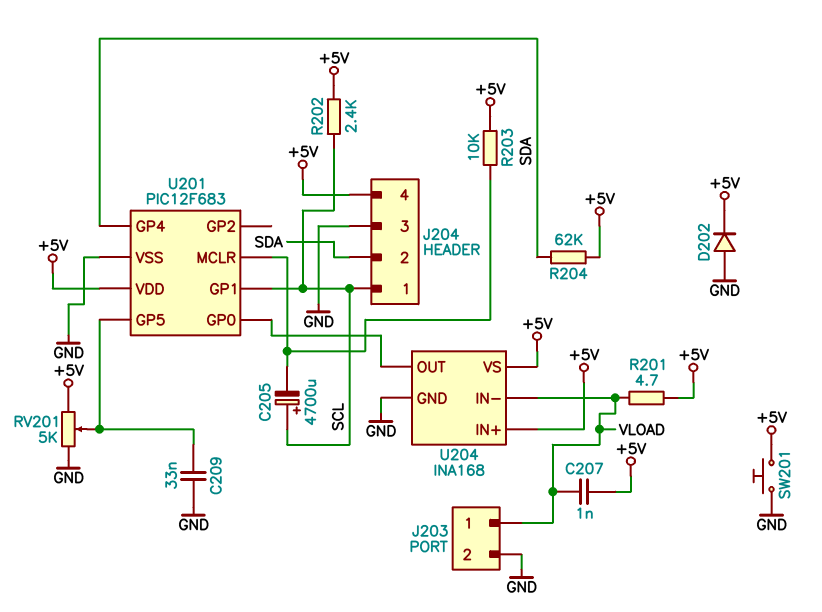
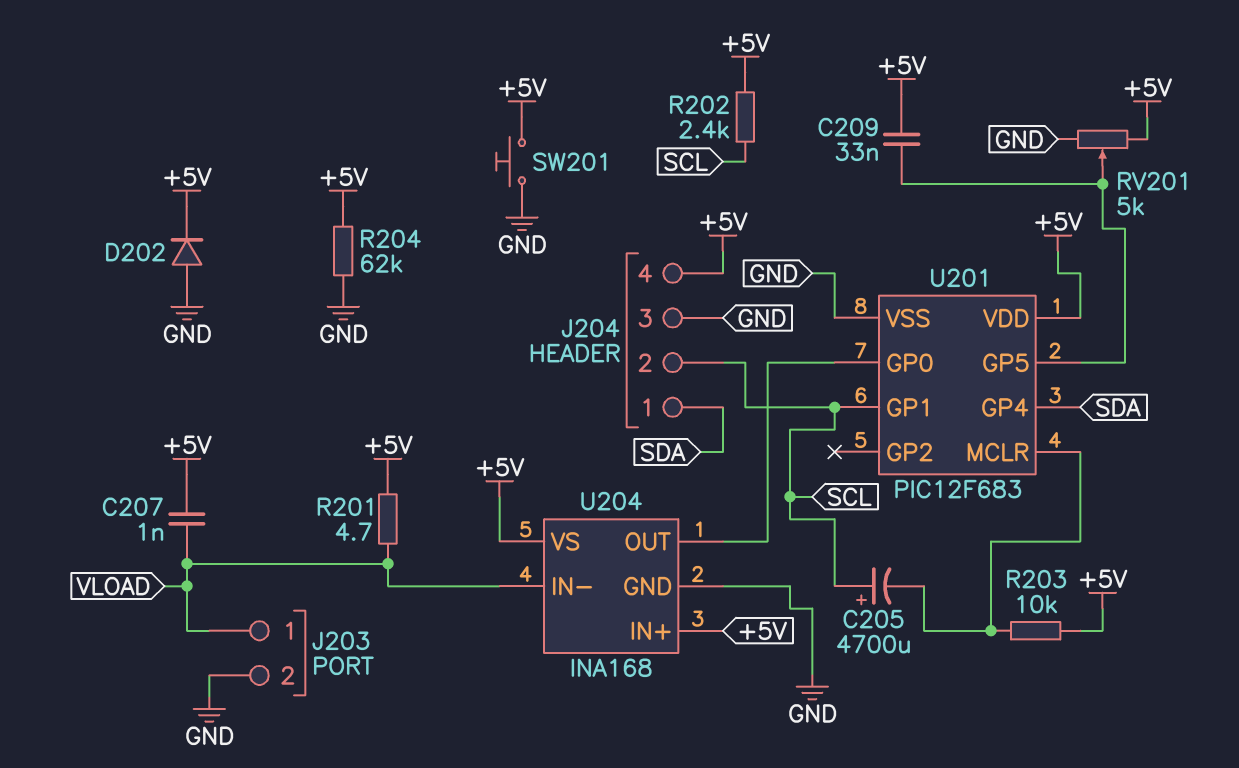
C209: 33nF (GND, U201/GP5) -> 33nF (+5V, U201/GP5)
J204 pin 1: SCL -> SDA
J204 pin 2: SDA -> SCL
R204: 62k (+5V, SDA) -> 62k (+5V, GND)

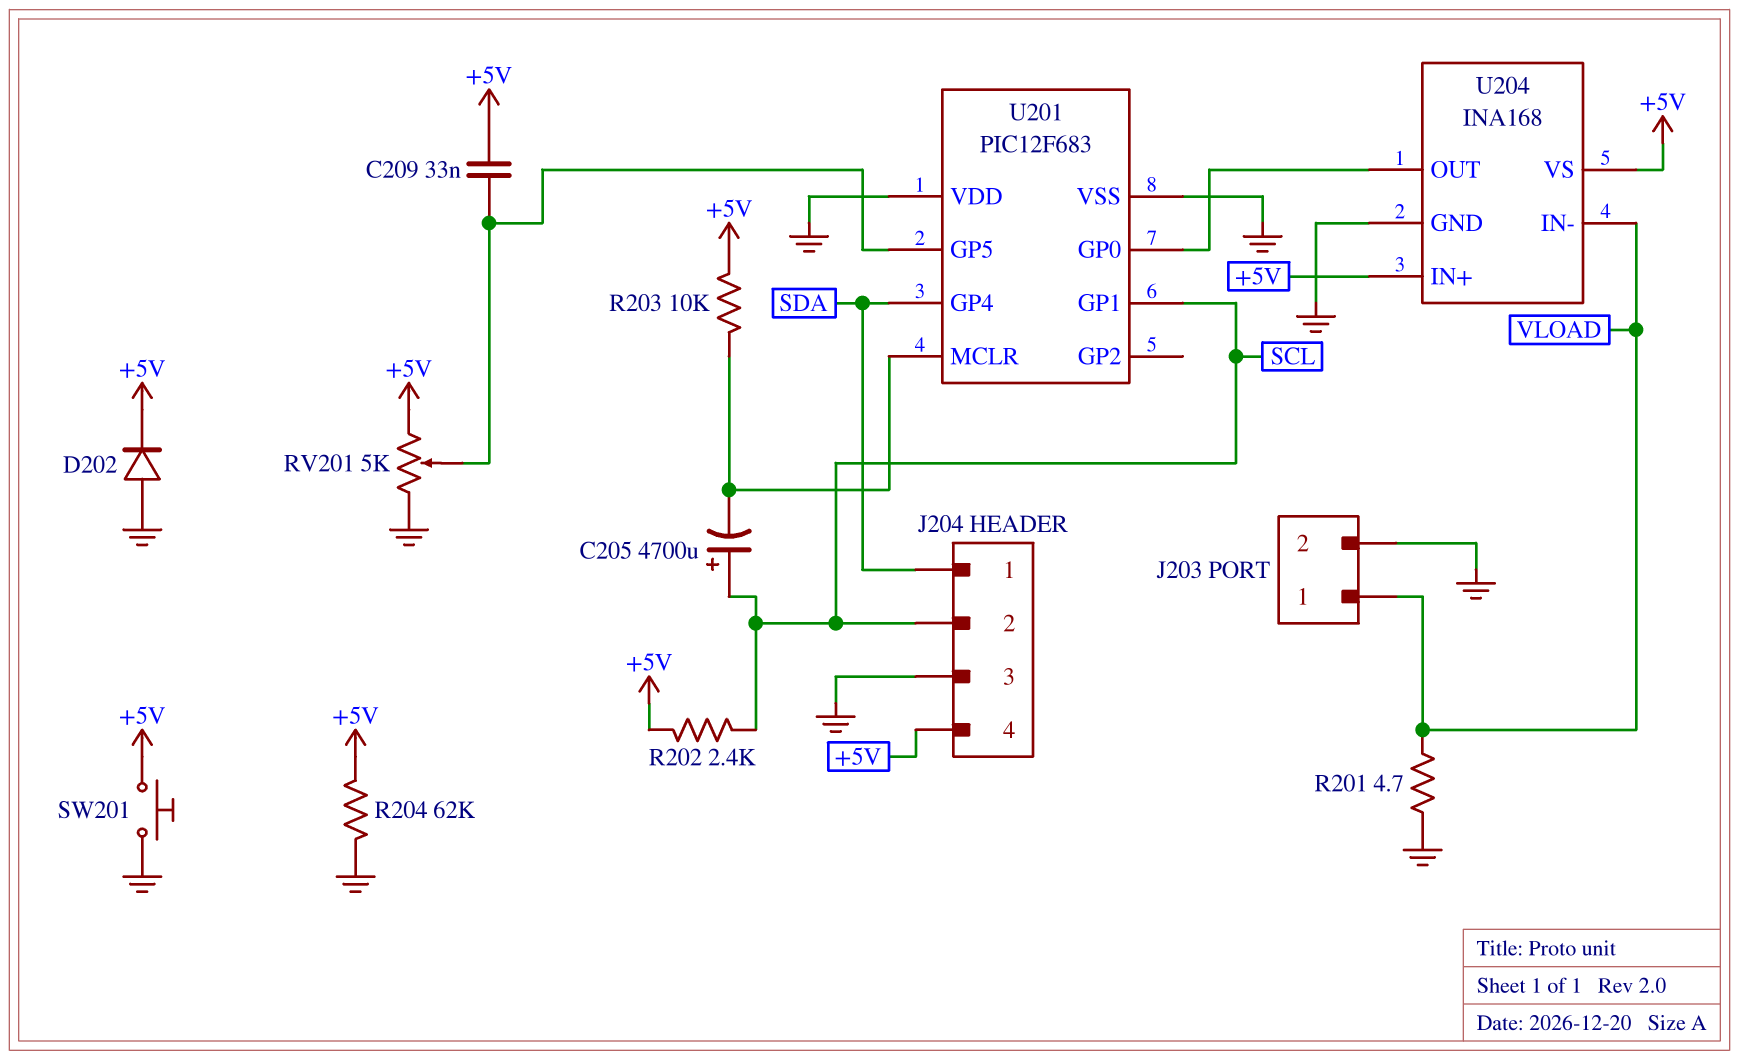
C207: 1nF (+5V, VLOAD) -> none
R201: 4.7 (+5V, VLOAD) -> 4.7 (GND, VLOAD)
U201 pin VDD: +5V -> GND

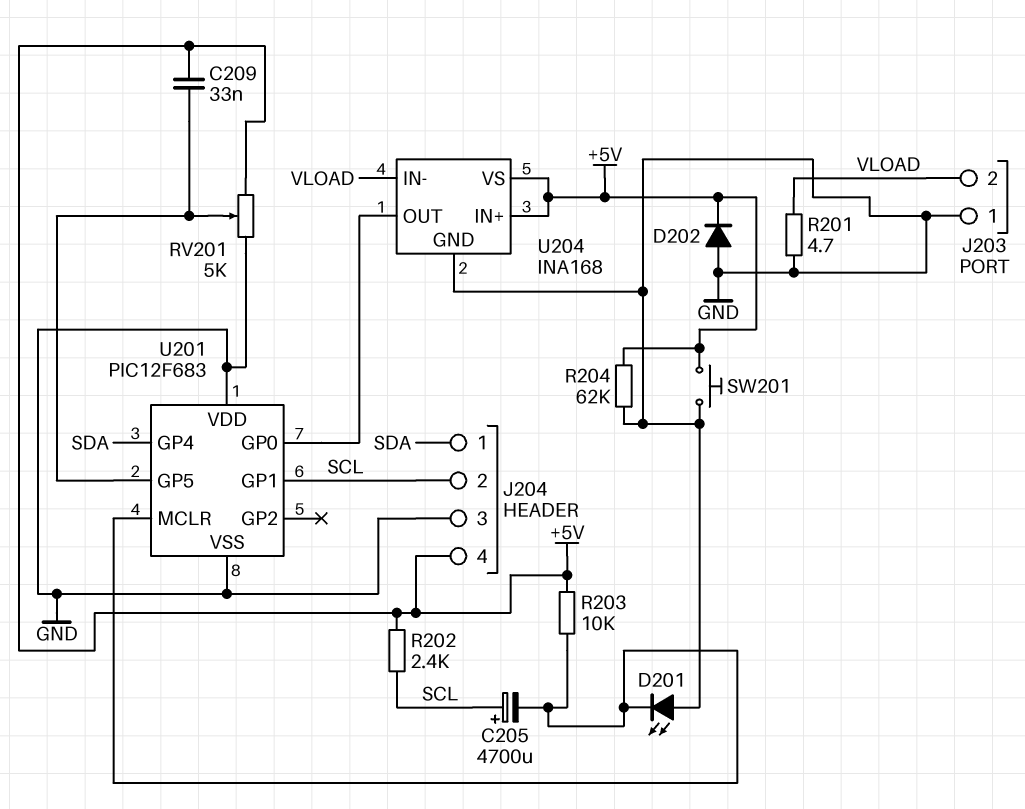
D201: none -> LED (A GND, K U201/MCLR)
J203 pin 1: VLOAD -> GND
J203 pin 2: GND -> VLOAD

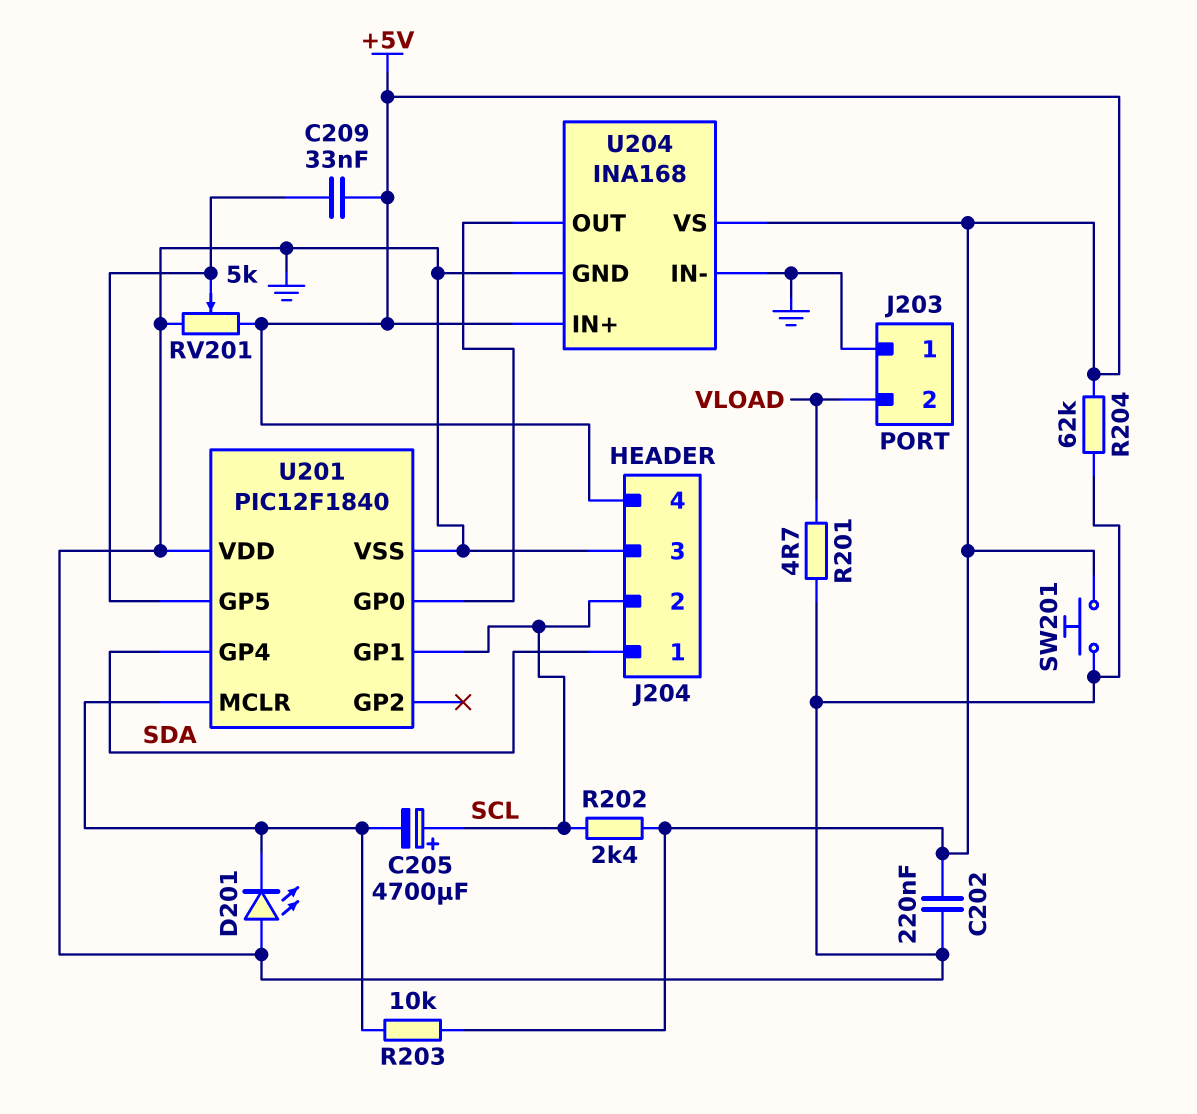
C202: none -> 220nF (+5V, GND)
D202: diode (A GND, K +5V) -> none
U201: PIC12F683 -> PIC12F1840
U204 pin IN-: VLOAD -> GND

